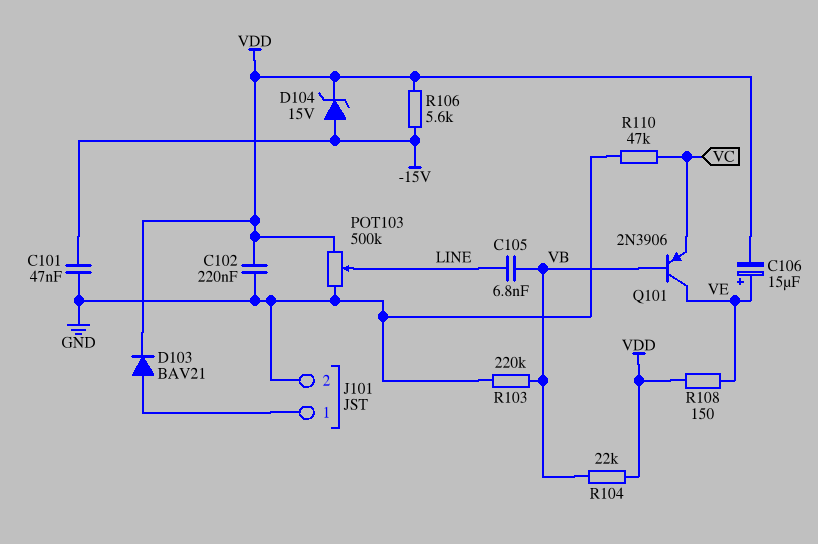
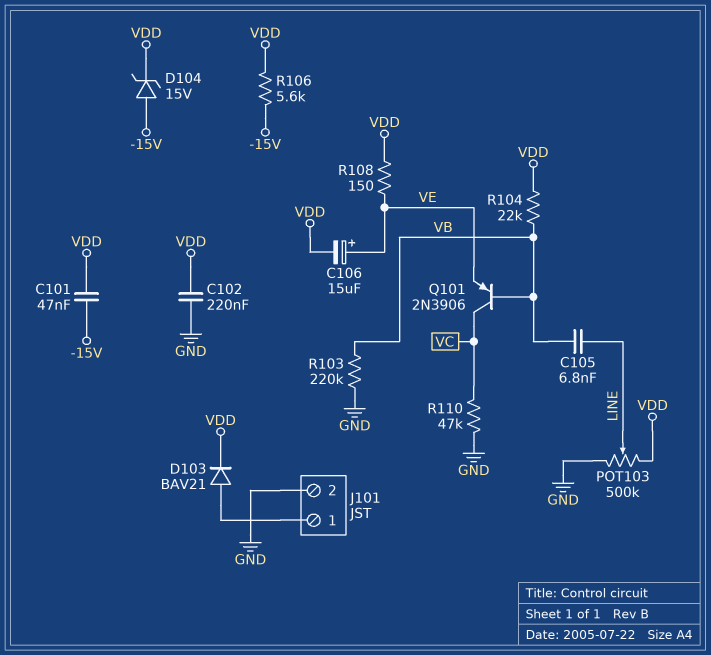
C101: 47nF (-15V, GND) -> 47nF (-15V, VDD)
Q101: PNP 2N3906 (B VB, C VE, E VC) -> PNP 2N3906 (B VB, C VC, E VE)

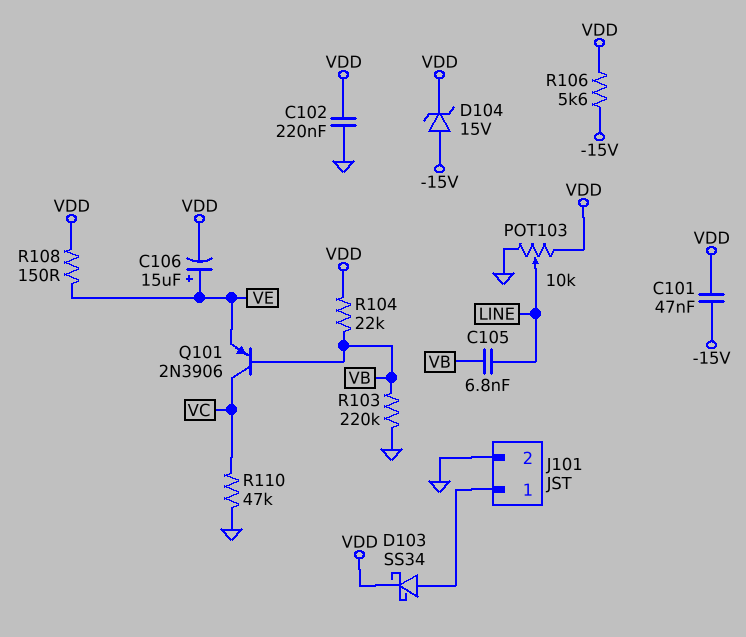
D103: diode BAV21 (A J101/1, K VDD) -> schottky SS34 (A J101/1, K VDD)
POT103: 500k (GND, VDD, wiper LINE) -> 10k (GND, VDD, wiper LINE)

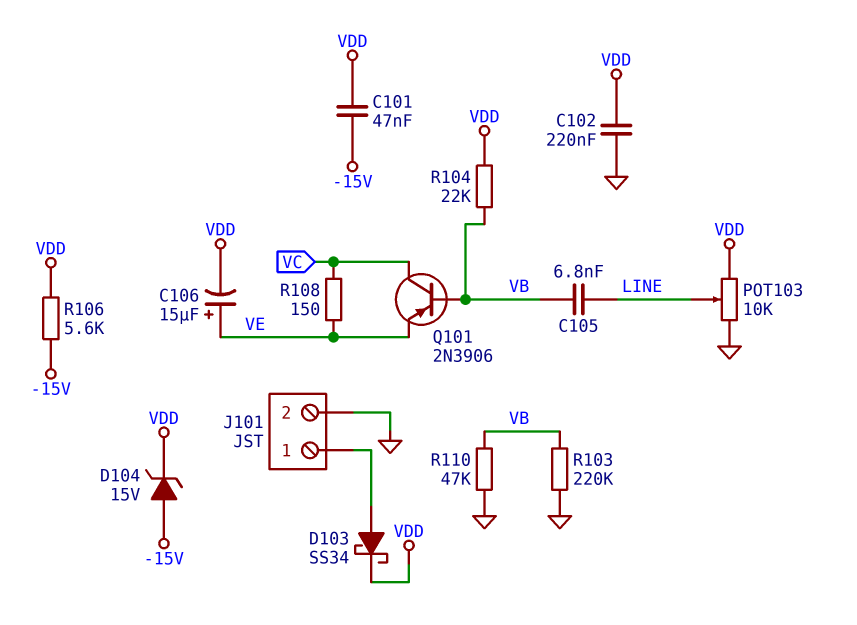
R108: 150 (VDD, VE) -> 150 (VC, VE)
R110: 47k (GND, VC) -> 47k (GND, VB)

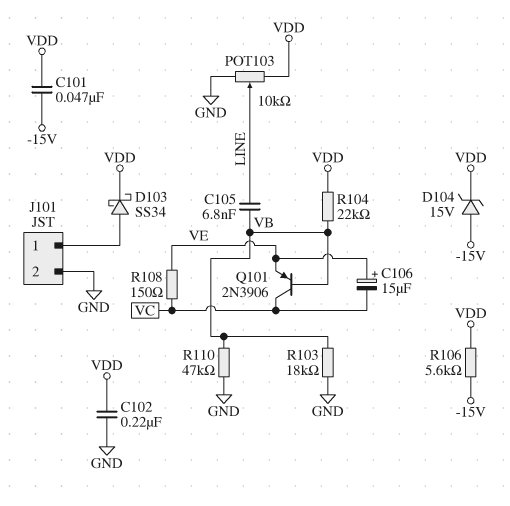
C106: 15uF (plus VE, minus VDD) -> 15uF (plus VE, minus VC)
R103: 220k (GND, VB) -> 18k (GND, VB)

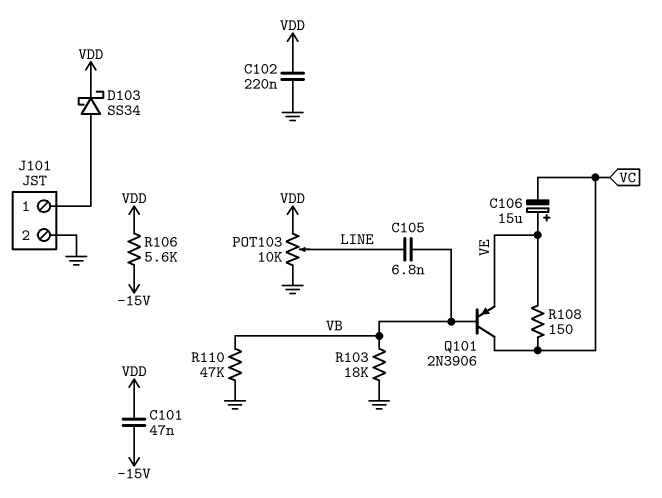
D104: zener 15V (A -15V, K VDD) -> none
R104: 22k (VB, VDD) -> none

